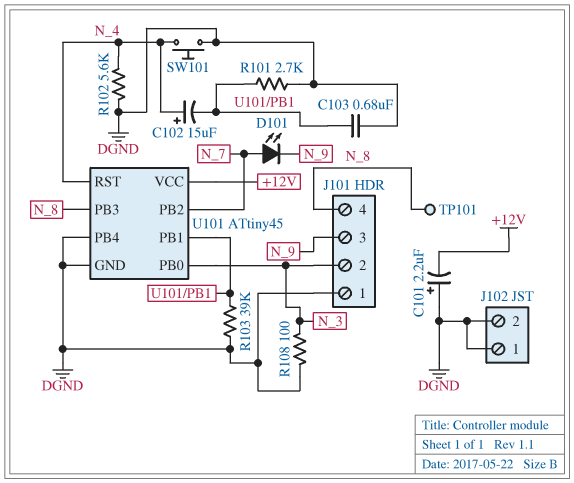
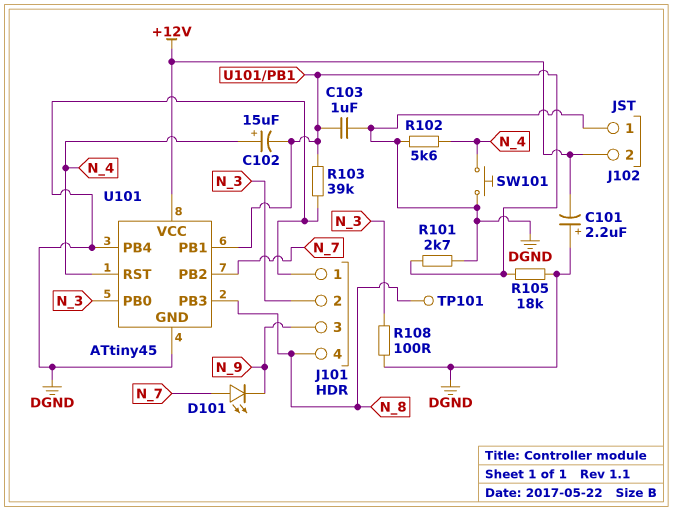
C103: 680nF (DGND, U101/PB1) -> 1uF (DGND, U101/PB1)
J102 pin 2: DGND -> +12V
R105: none -> 18k (DGND, U101/PB1)

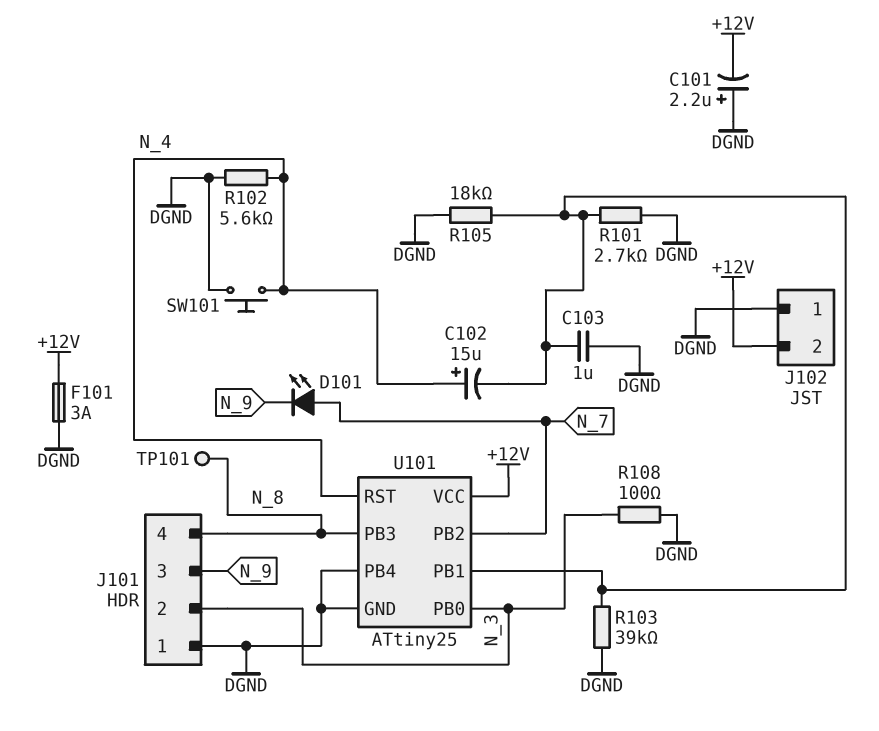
F101: none -> 3A (+12V, DGND)
U101: ATtiny45 -> ATtiny25

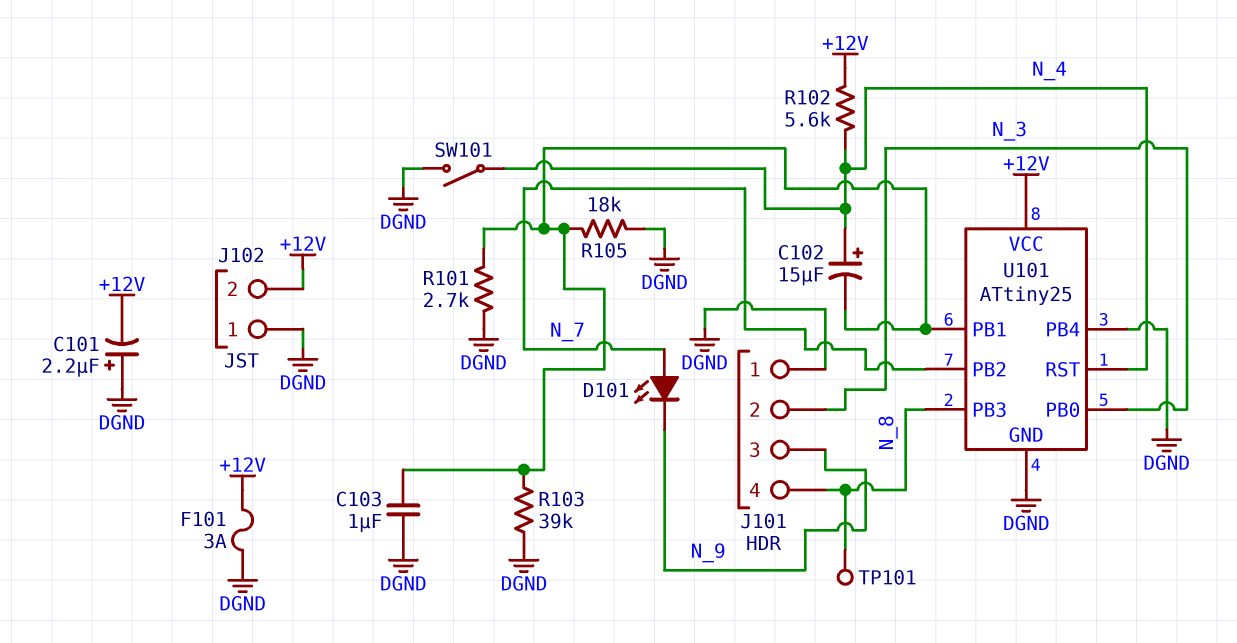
R102: 5.6k (DGND, N_4) -> 5.6k (+12V, N_4)
R108: 100 (DGND, N_3) -> none
SW101: button (DGND, N_4) -> switch (DGND, N_4)

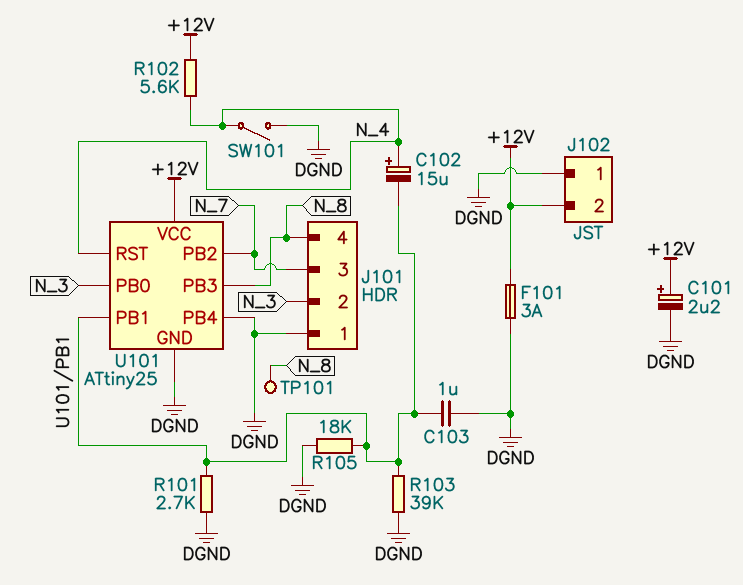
C101: 2.2uF (plus DGND, minus +12V) -> 2.2uF (plus +12V, minus DGND)
D101: LED (A N_7, K N_9) -> none
J101 pin 3: N_9 -> N_7

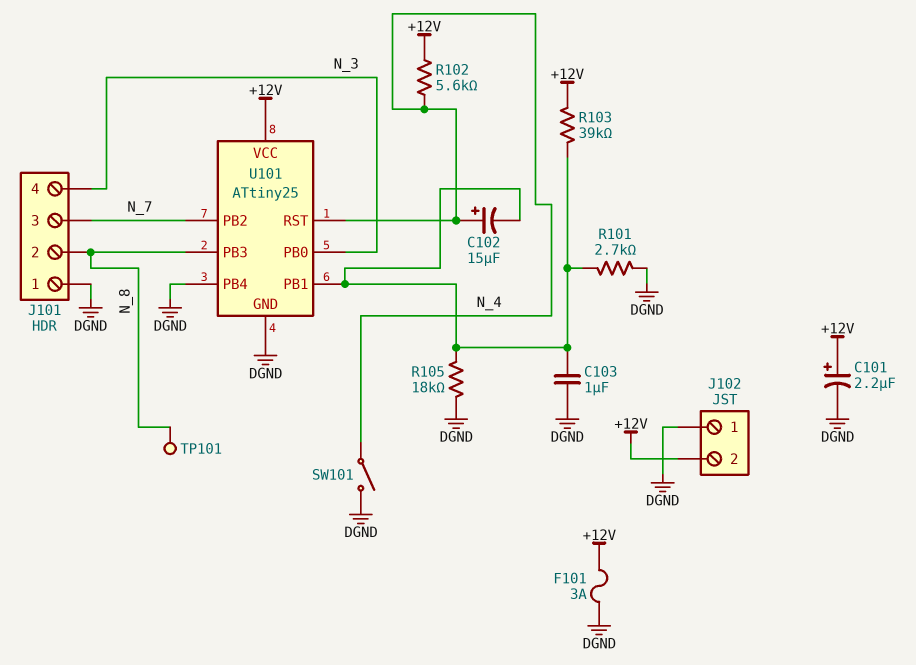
J101 pin 2: N_3 -> N_8
J101 pin 4: N_8 -> N_3
R103: 39k (DGND, U101/PB1) -> 39k (+12V, U101/PB1)

